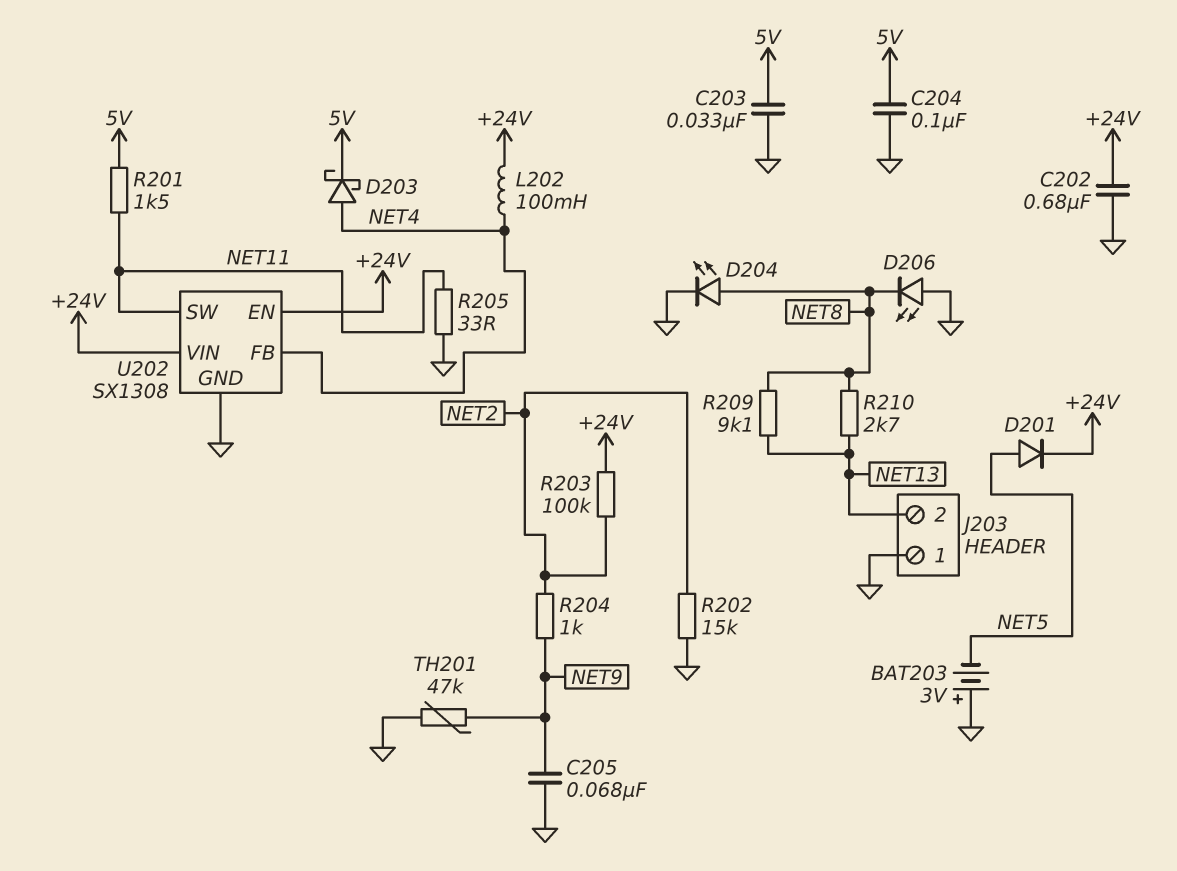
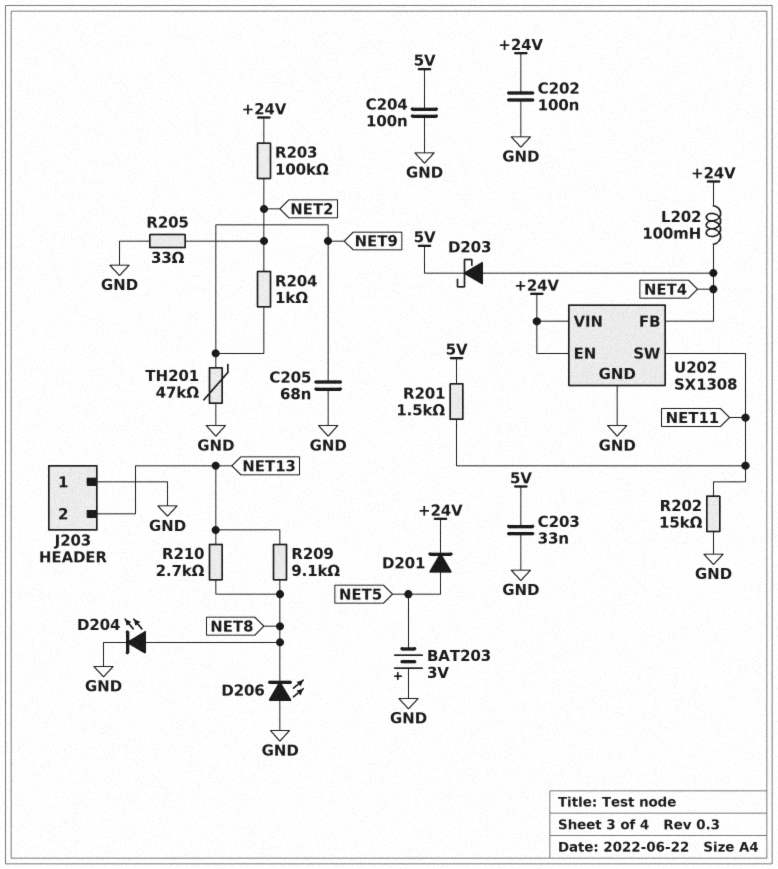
C202: 680nF (+24V, GND) -> 100nF (+24V, GND)
R202: 15k (GND, NET2) -> 15k (GND, NET11)
R205: 33 (GND, NET11) -> 33 (GND, NET2)

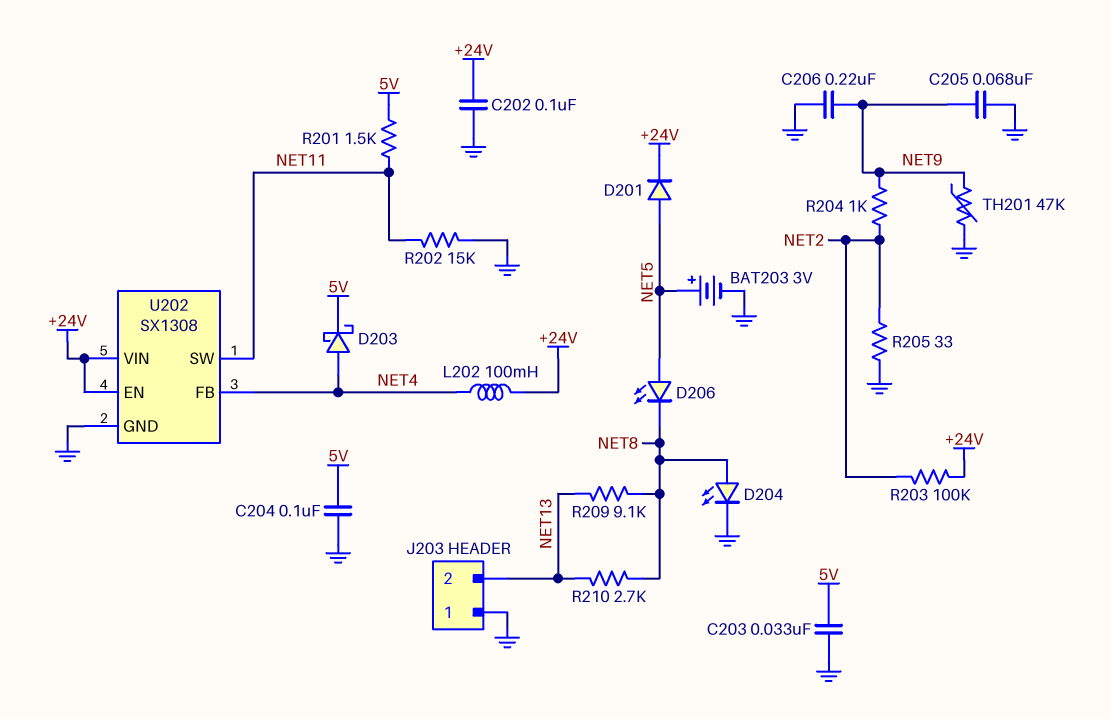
BAT203: 3V (plus GND, minus NET5) -> 3V (plus NET5, minus GND)
C206: none -> 220nF (GND, NET9)
D206: LED (A GND, K NET8) -> LED (A NET5, K NET8)

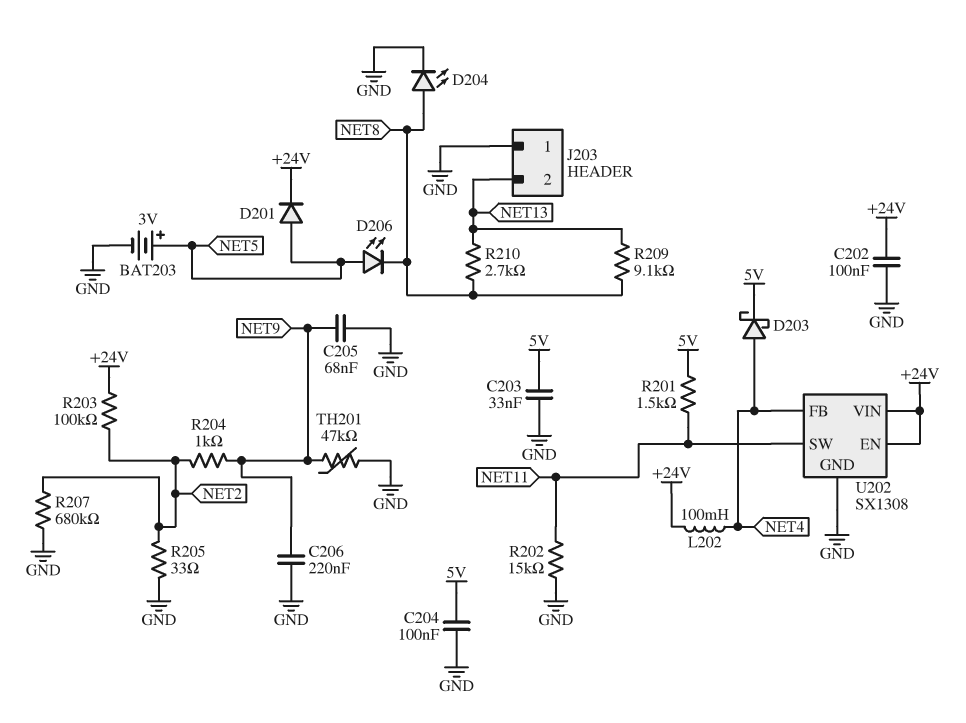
R207: none -> 680k (GND, NET2)

